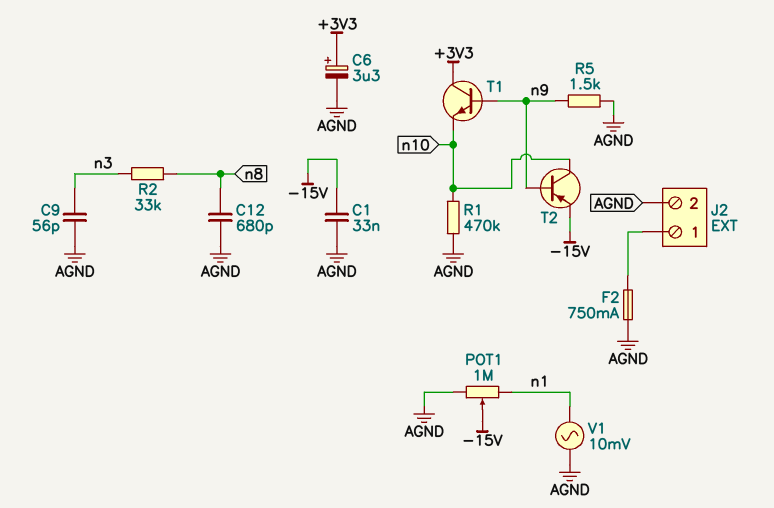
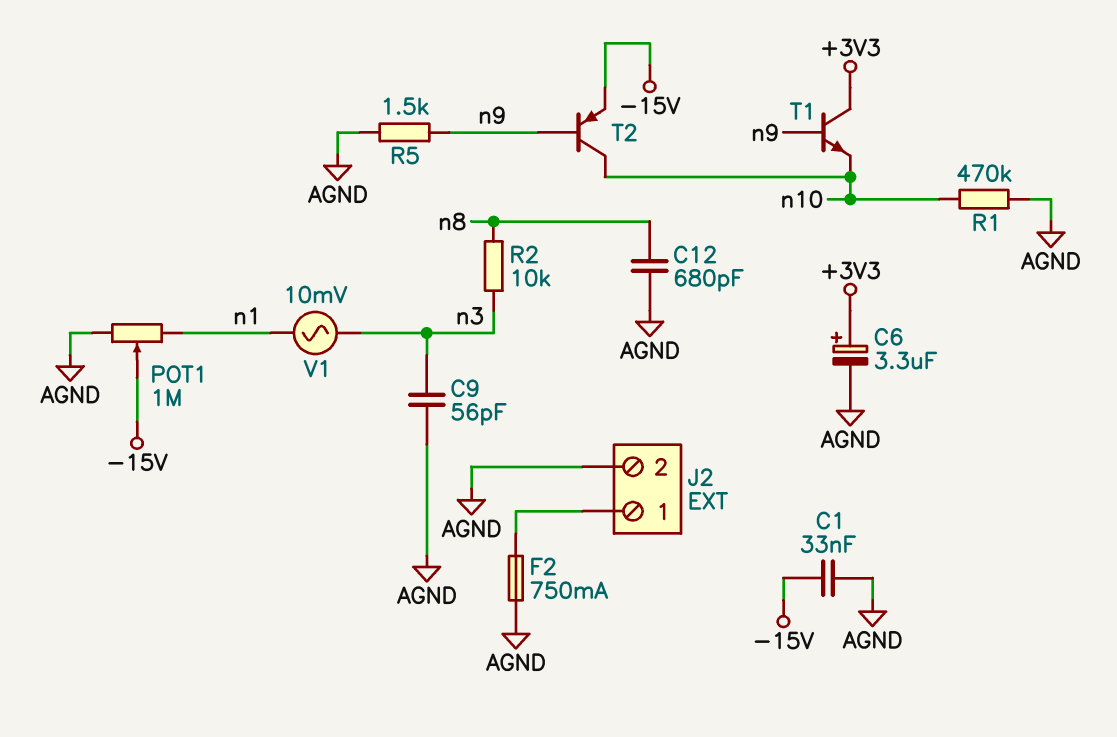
R2: 33k (n3, n8) -> 10k (n3, n8)
V1: AC 10mV (AGND, n1) -> AC 10mV (n1, n3)

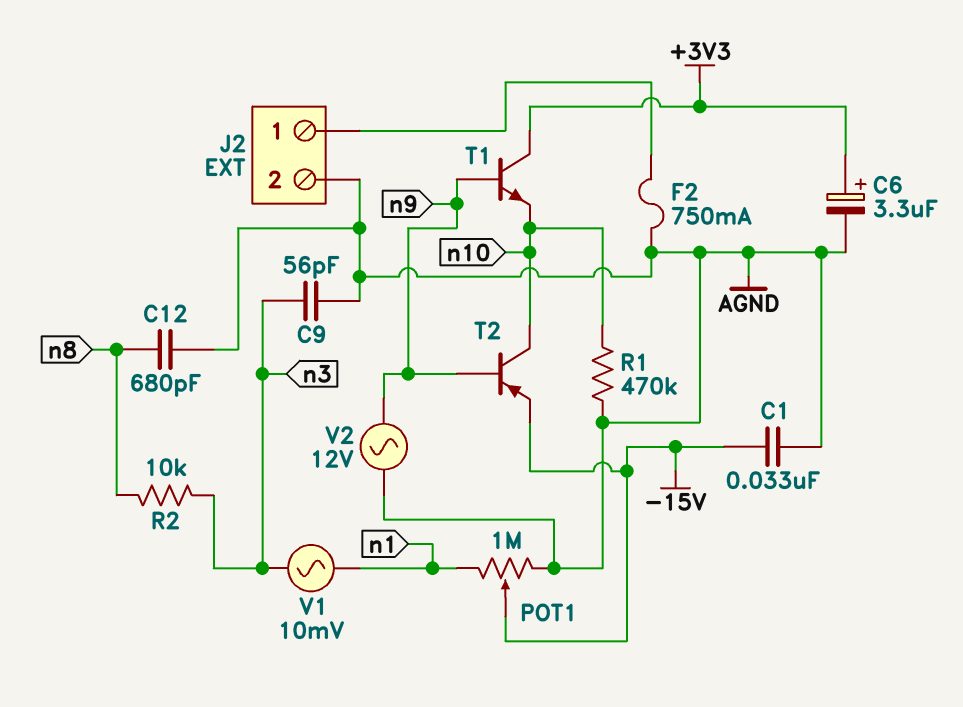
R5: 1.5k (AGND, n9) -> none
V2: none -> AC 12V (AGND, n9)

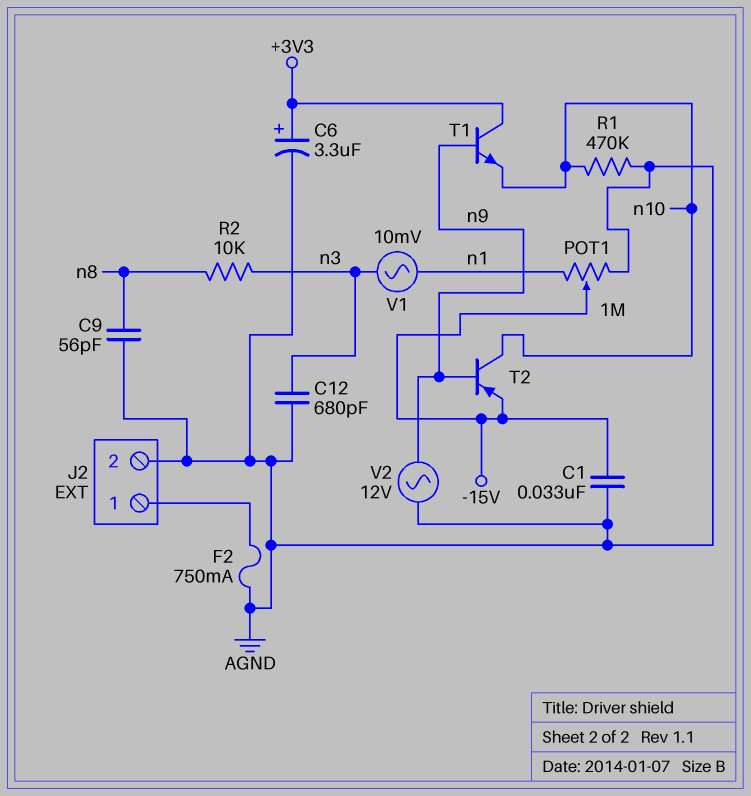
C9: 56pF (AGND, n3) -> 56pF (AGND, n8)
C12: 680pF (AGND, n8) -> 680pF (AGND, n3)

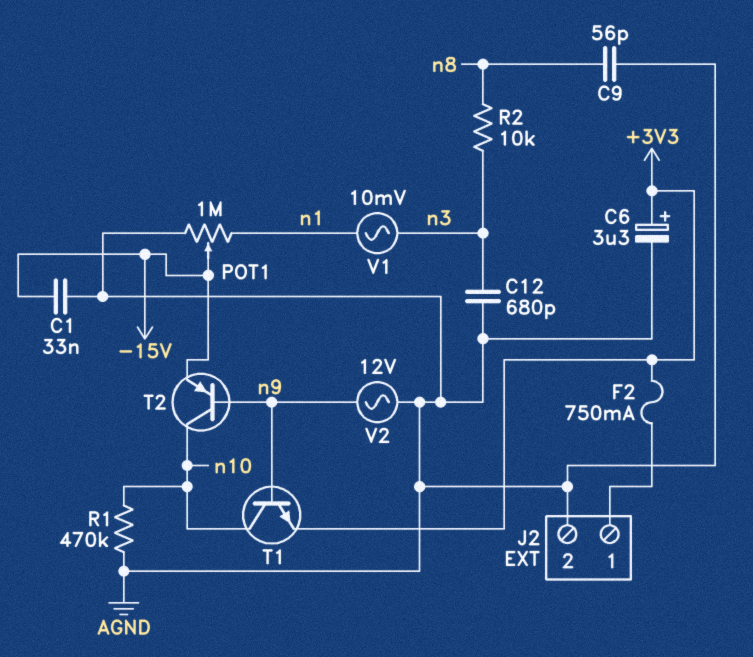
F2: 750mA (AGND, J2/1) -> 750mA (+3V3, J2/1)
T1: NPN (B n9, C +3V3, E n10) -> NPN (B n9, C n10, E +3V3)

